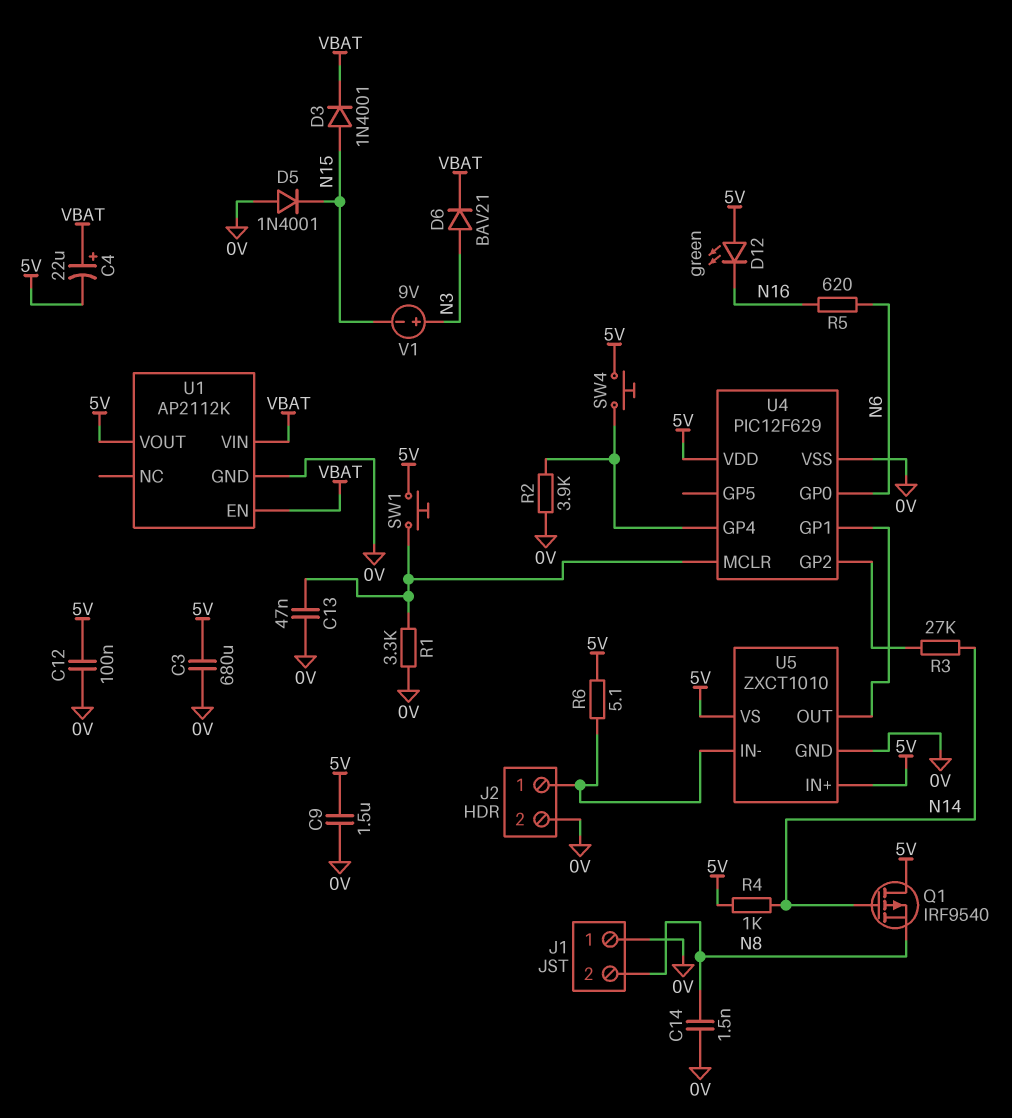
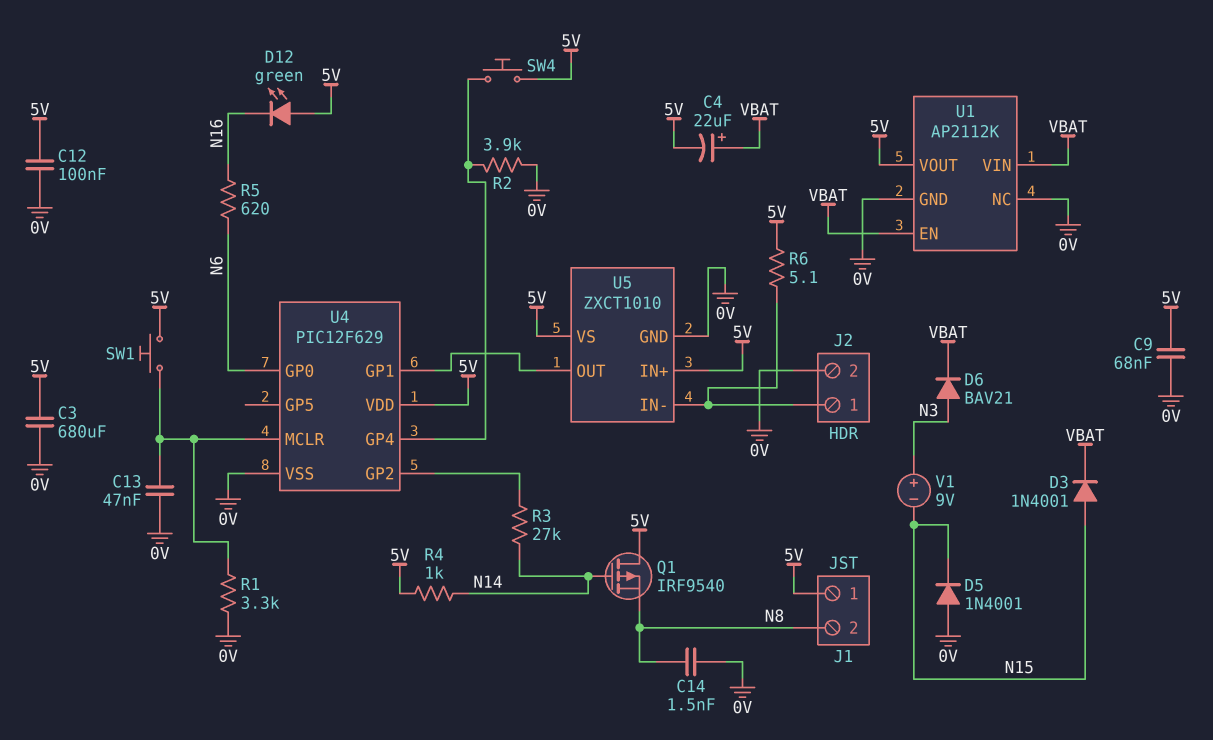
C9: 1.5uF (0V, 5V) -> 68nF (0V, 5V)
J1 pin 1: 0V -> 5V
U1 pin NC: none -> 0V

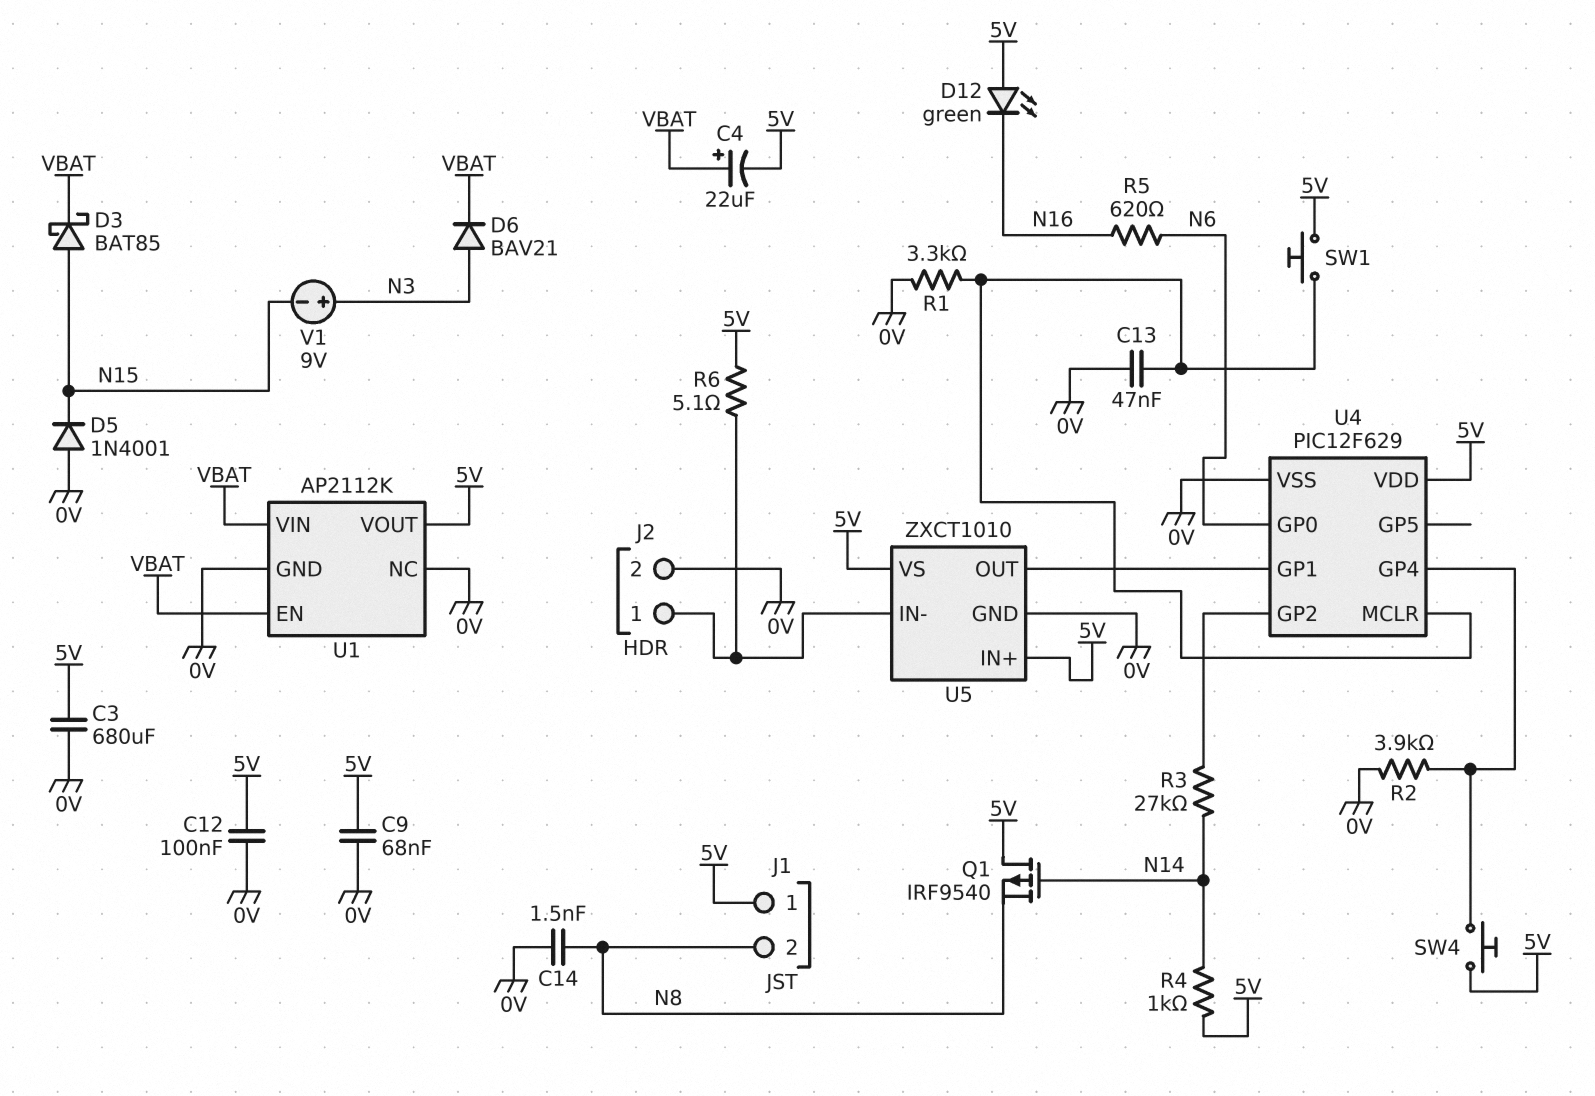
D3: diode 1N4001 (A N15, K VBAT) -> schottky BAT85 (A N15, K VBAT)

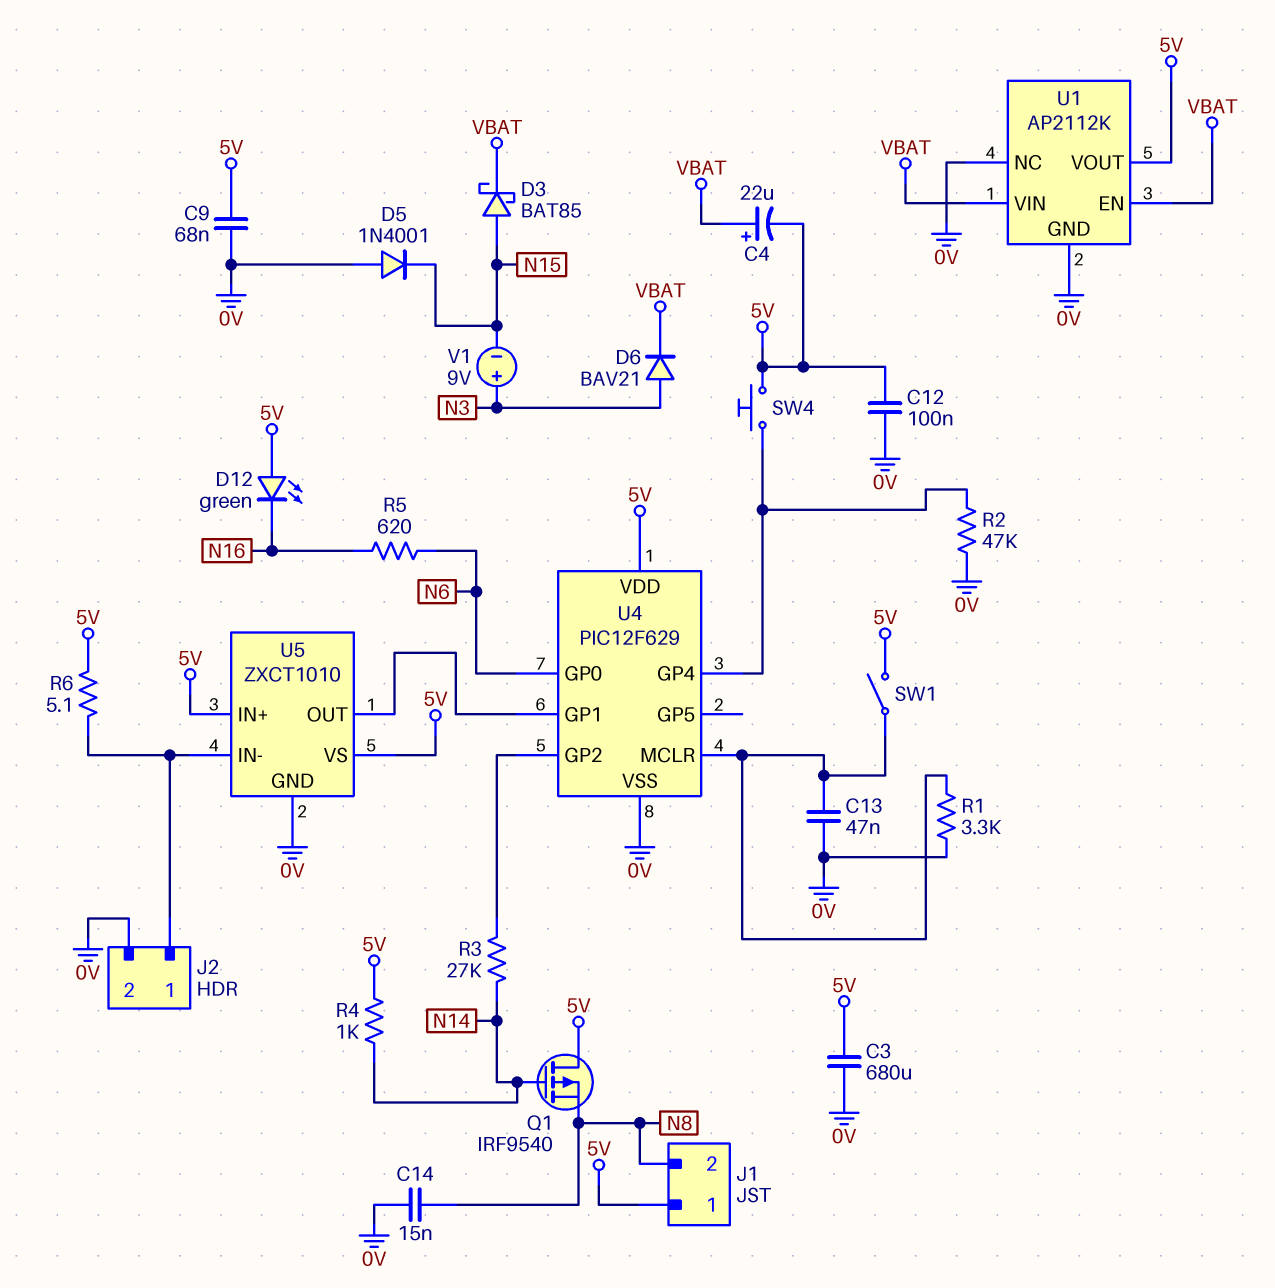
C14: 1.5nF (0V, N8) -> 15nF (0V, N8)
R2: 3.9k (0V, U4/GP4) -> 47k (0V, U4/GP4)
SW1: button (5V, U4/MCLR) -> switch (5V, U4/MCLR)

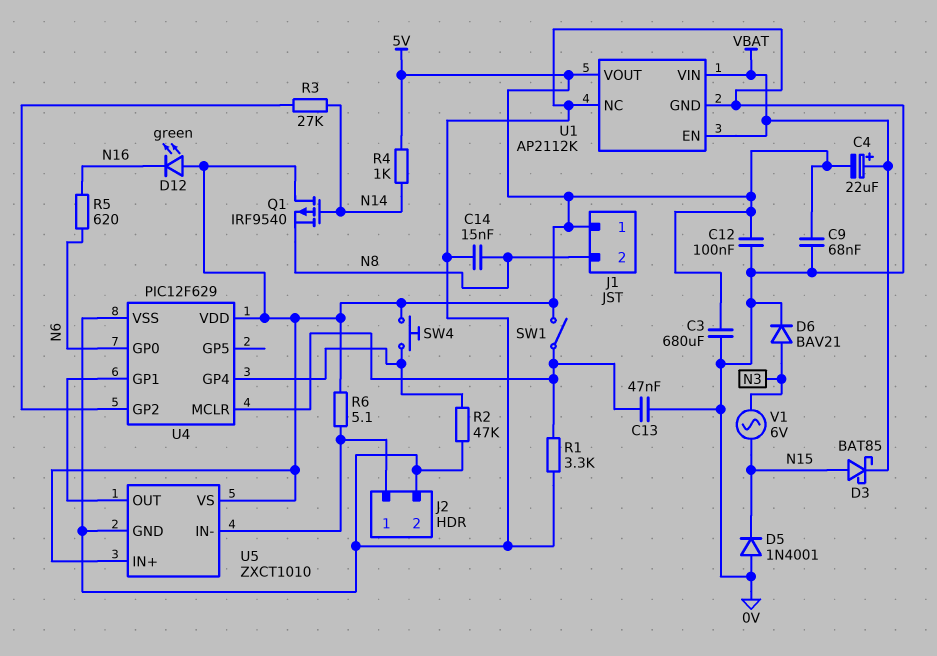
D6: diode BAV21 (A N3, K VBAT) -> diode BAV21 (A N3, K 0V)
V1: 9V (plus N3, minus N15) -> AC 6V (N3, N15)

